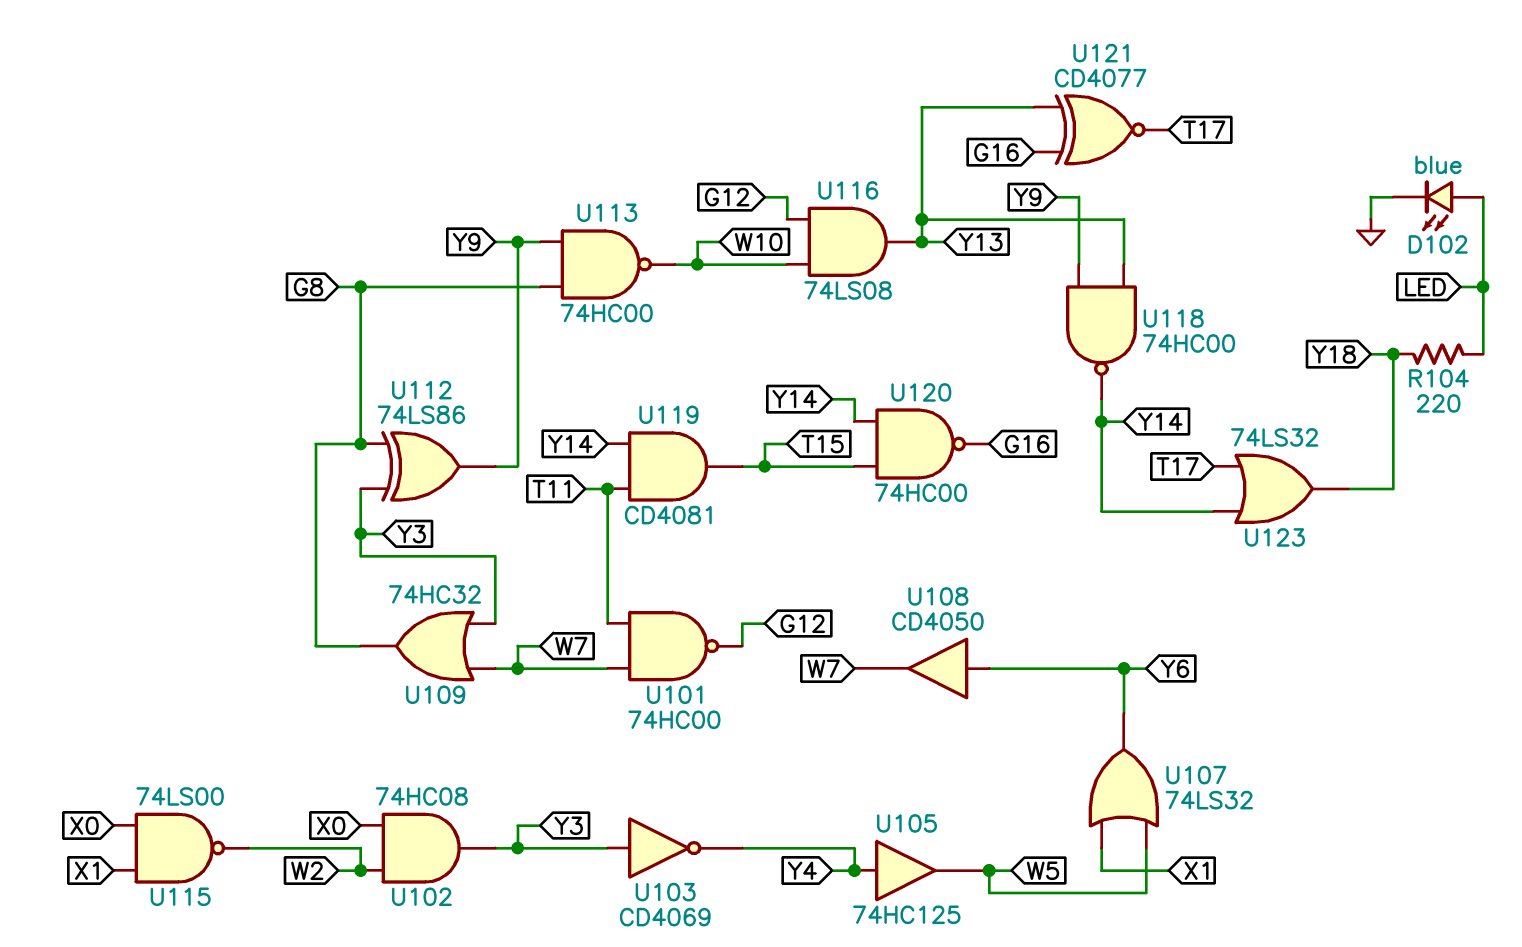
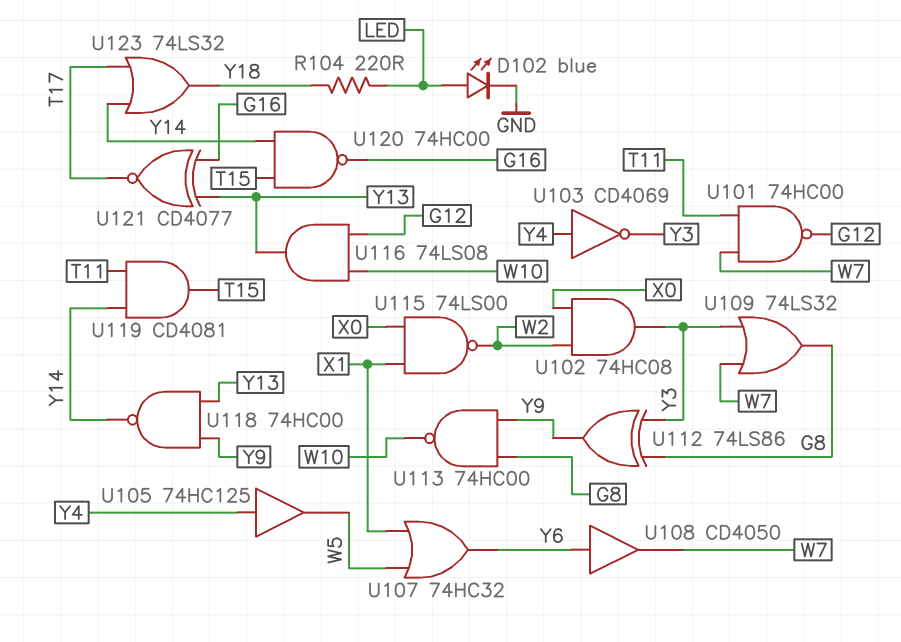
U103: NOT CD4069 (in Y3, out Y4) -> NOT CD4069 (in Y4, out Y3)
U107: OR 74LS32 (in W5, in X1, out Y6) -> OR 74HC32 (in W5, in X1, out Y6)
U109: OR 74HC32 (in W7, in Y3, out G8) -> OR 74LS32 (in W7, in Y3, out G8)

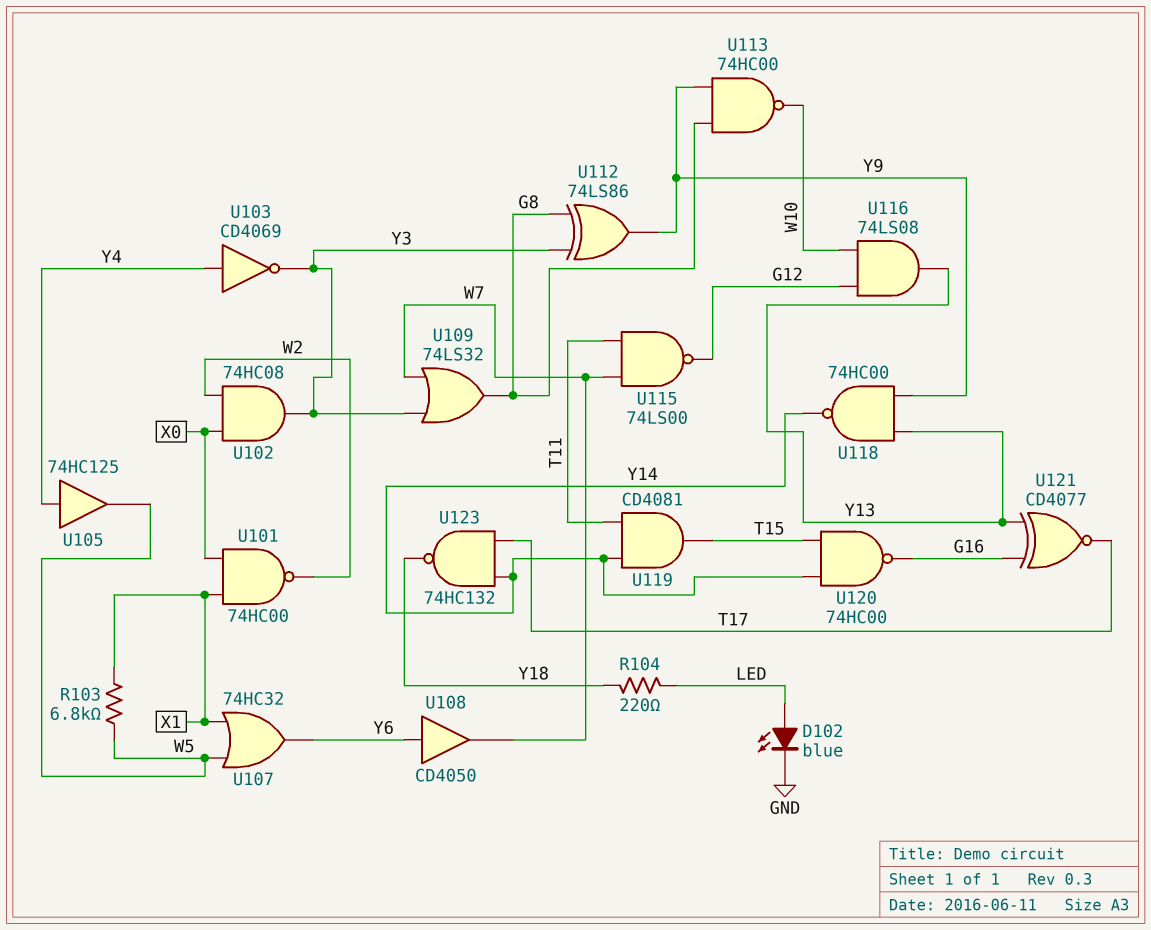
R103: none -> 6.8k (W5, X1)
U101: NAND 74HC00 (in T11, in W7, out G12) -> NAND 74HC00 (in X0, in X1, out W2)
U115: NAND 74LS00 (in X0, in X1, out W2) -> NAND 74LS00 (in T11, in W7, out G12)
U123: OR 74LS32 (in T17, in Y14, out Y18) -> NAND 74HC132 (in T17, in Y14, out Y18)

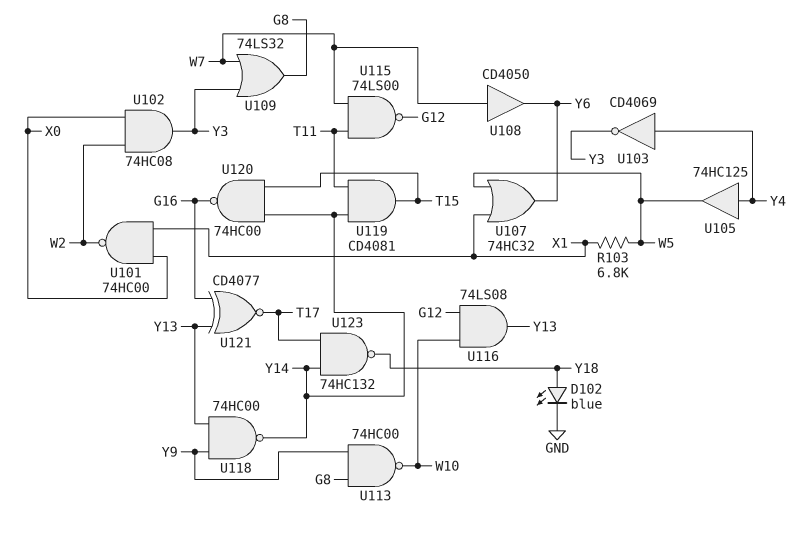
D102: LED blue (A LED, K GND) -> LED blue (A Y18, K GND)
R104: 220 (LED, Y18) -> none
U108: buffer CD4050 (in Y6, out W7) -> buffer CD4050 (in W7, out Y6)
U112: XOR 74LS86 (in G8, in Y3, out Y9) -> none

